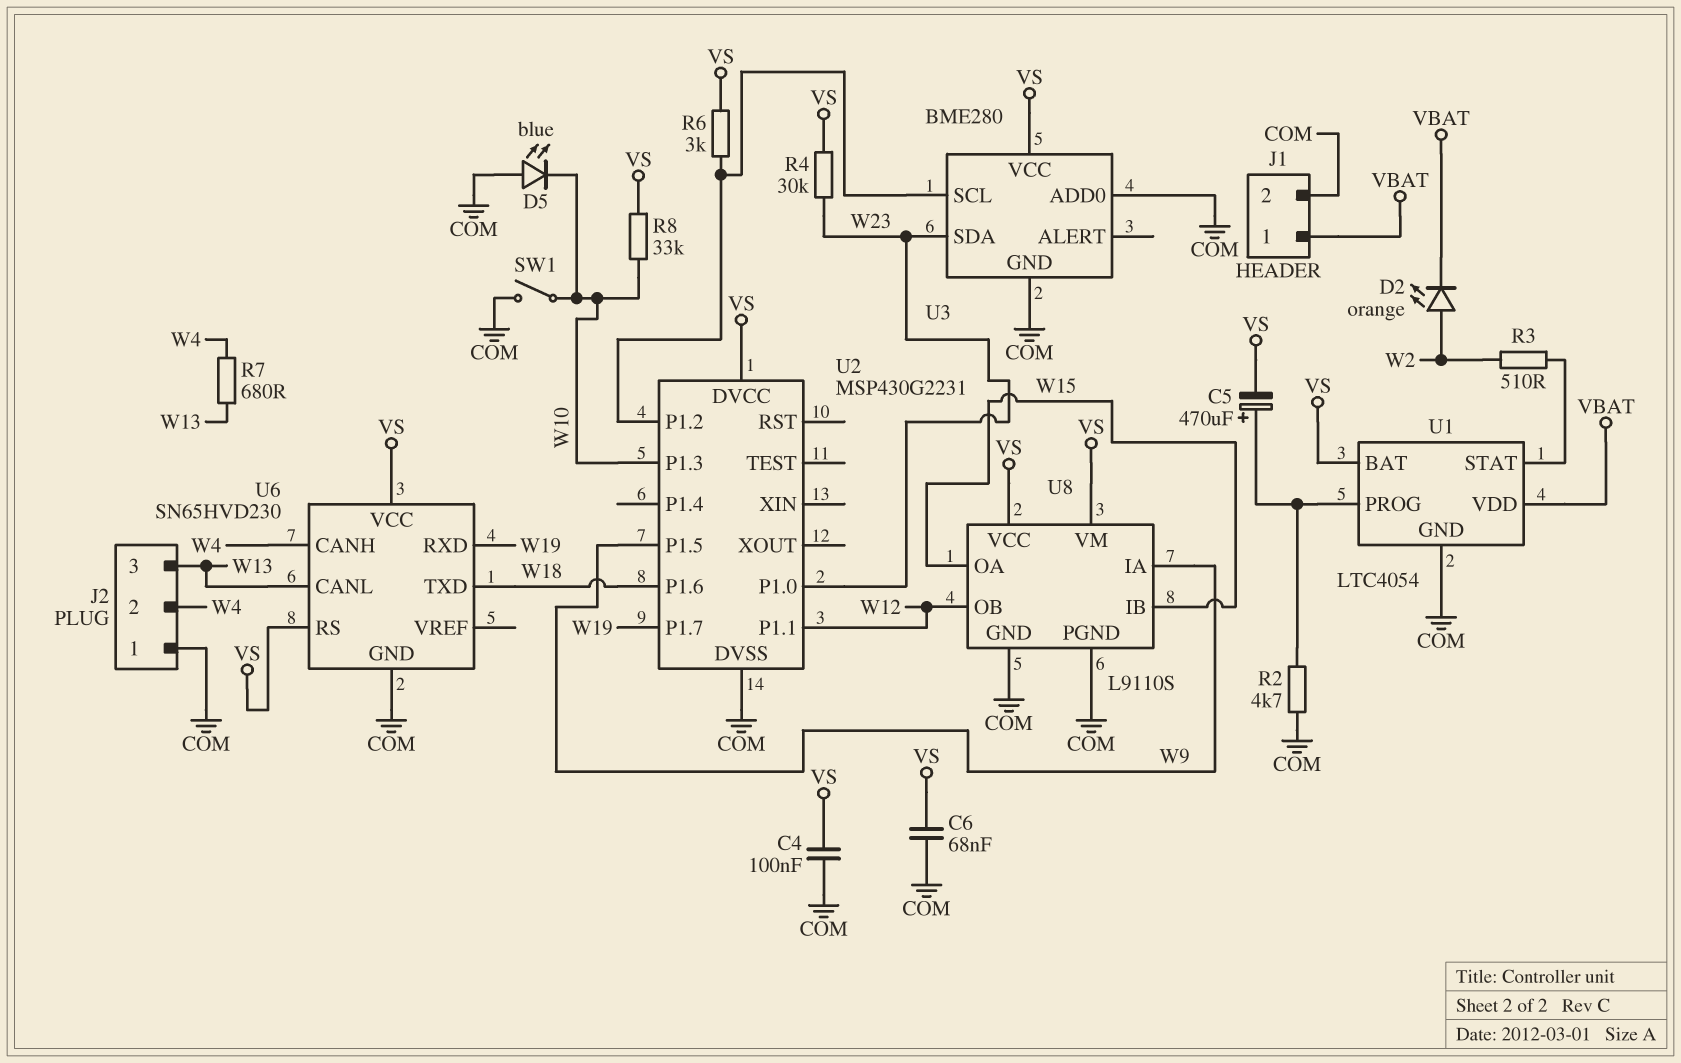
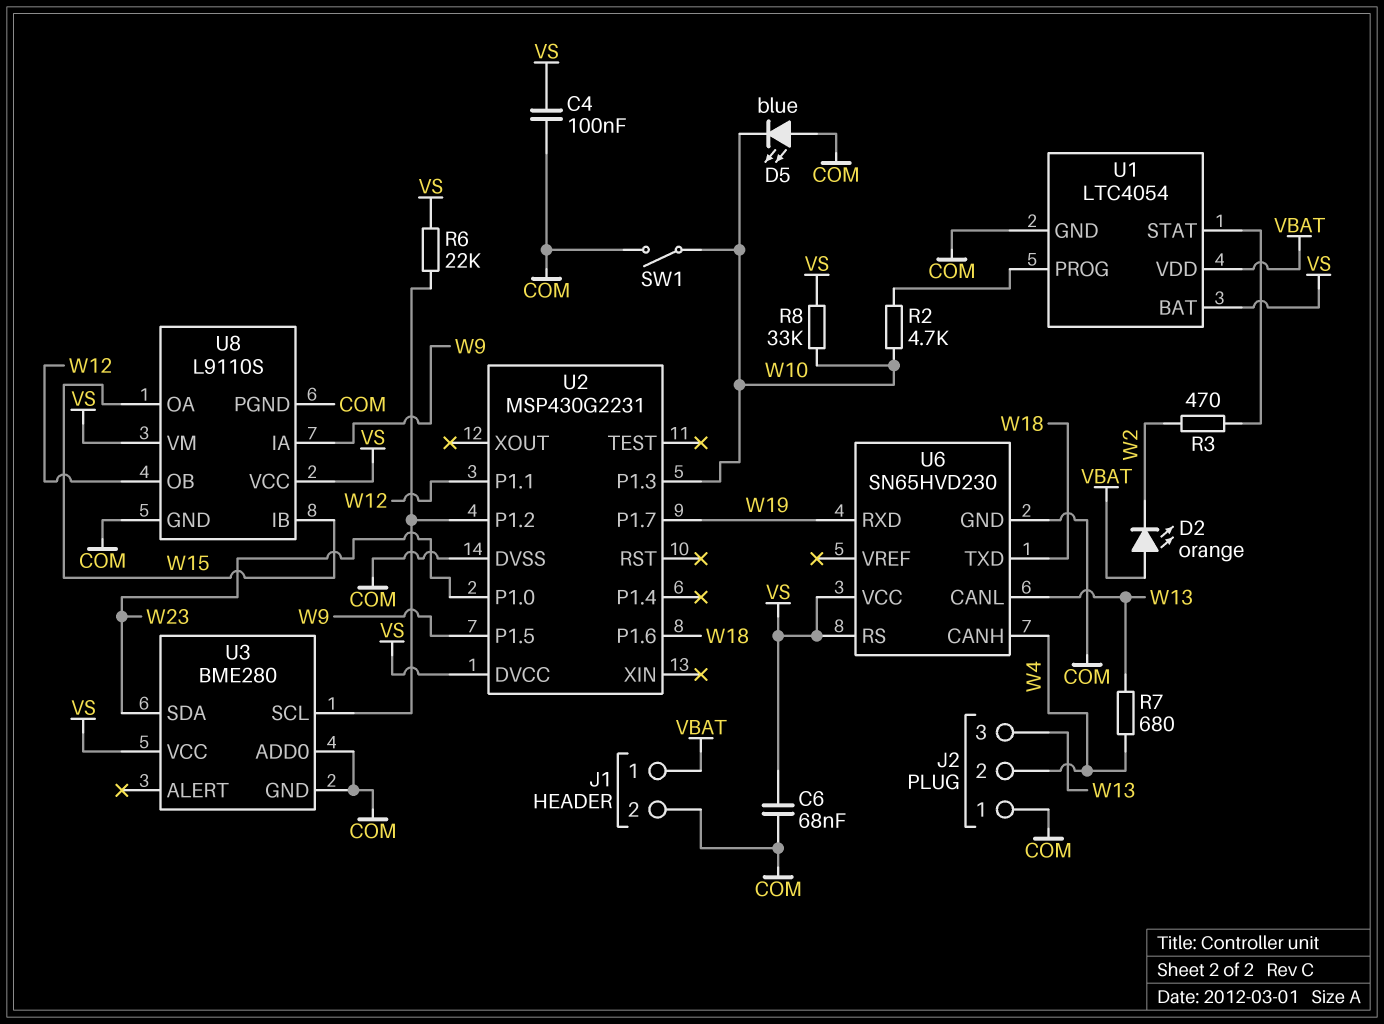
C5: 470uF (plus U1/PROG, minus VS) -> none
D2: LED orange (A W2, K VBAT) -> LED orange (A VBAT, K W2)
R2: 4.7k (COM, U1/PROG) -> 4.7k (U1/PROG, W10)
R3: 510 (U1/STAT, W2) -> 470 (U1/STAT, W2)
R4: 30k (VS, W23) -> none
R6: 3k (U2/P1.2, VS) -> 22k (U2/P1.2, VS)

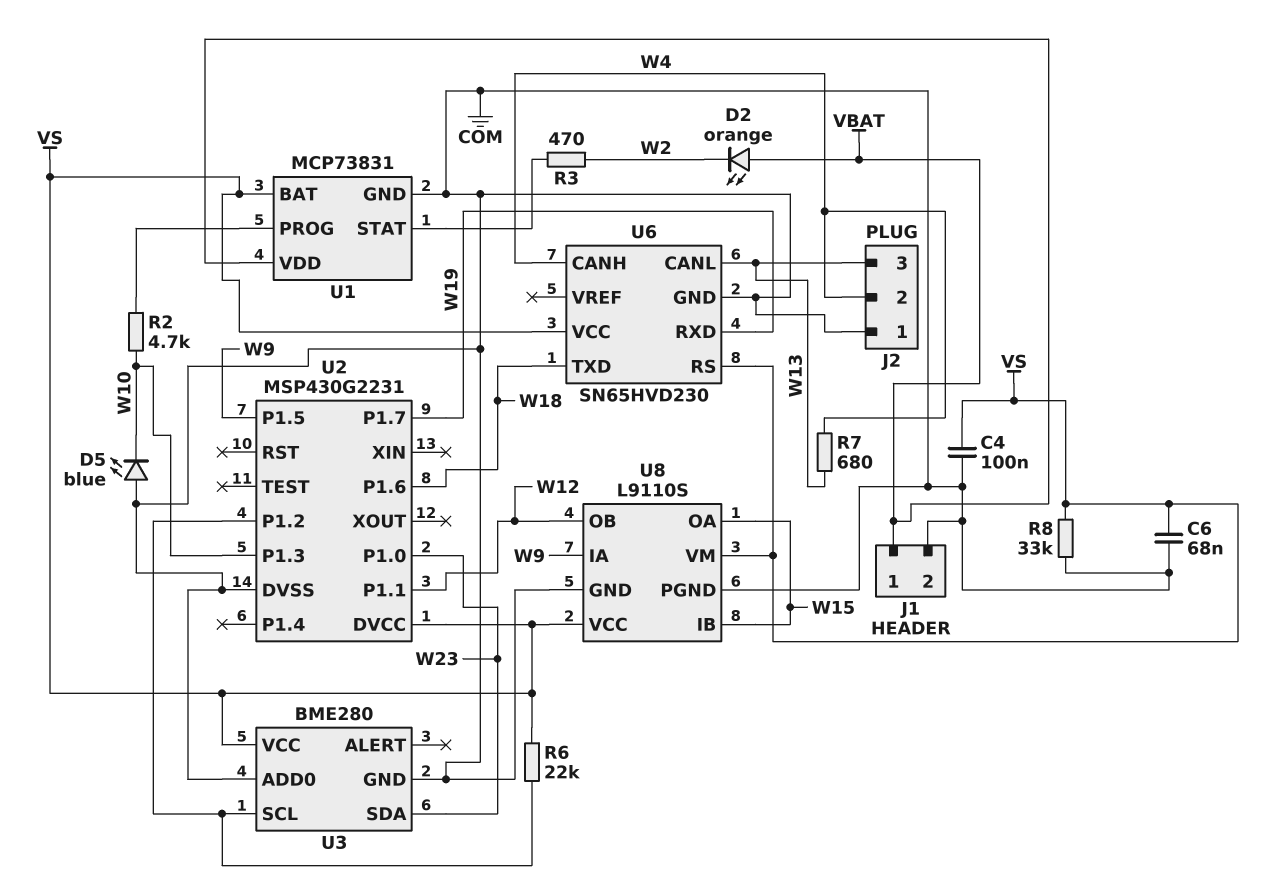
R8: 33k (VS, W10) -> 33k (COM, VS)
SW1: switch (COM, W10) -> none
U1: LTC4054 -> MCP73831

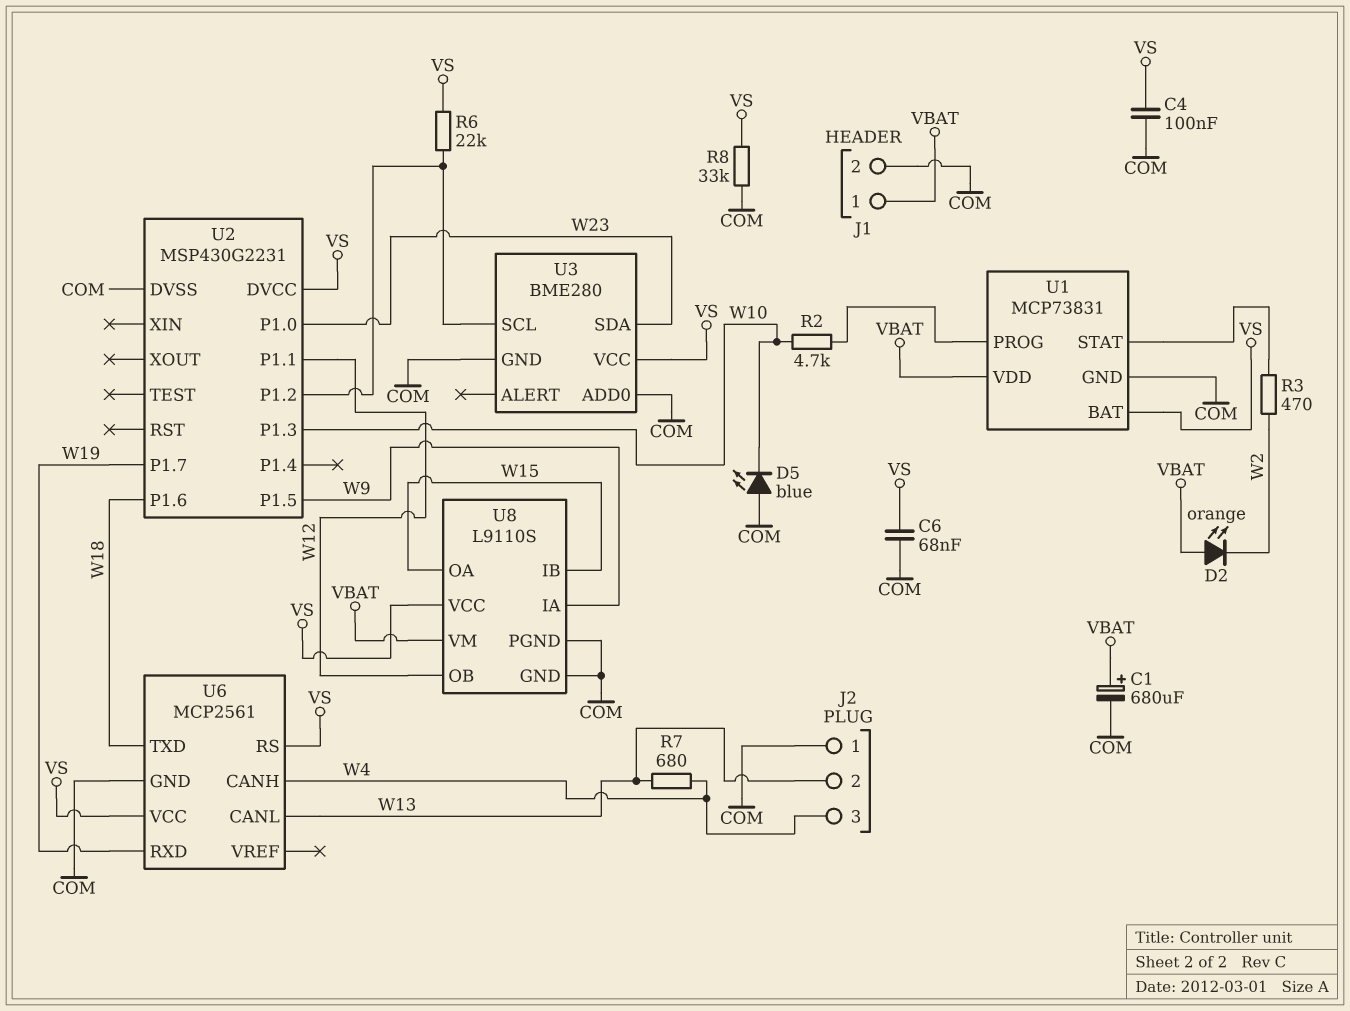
C1: none -> 680uF (plus VBAT, minus COM)
J2 pin 2: W4 -> W13
J2 pin 3: W13 -> W4
U6: SN65HVD230 -> MCP2561
U8 pin VM: VS -> VBAT

